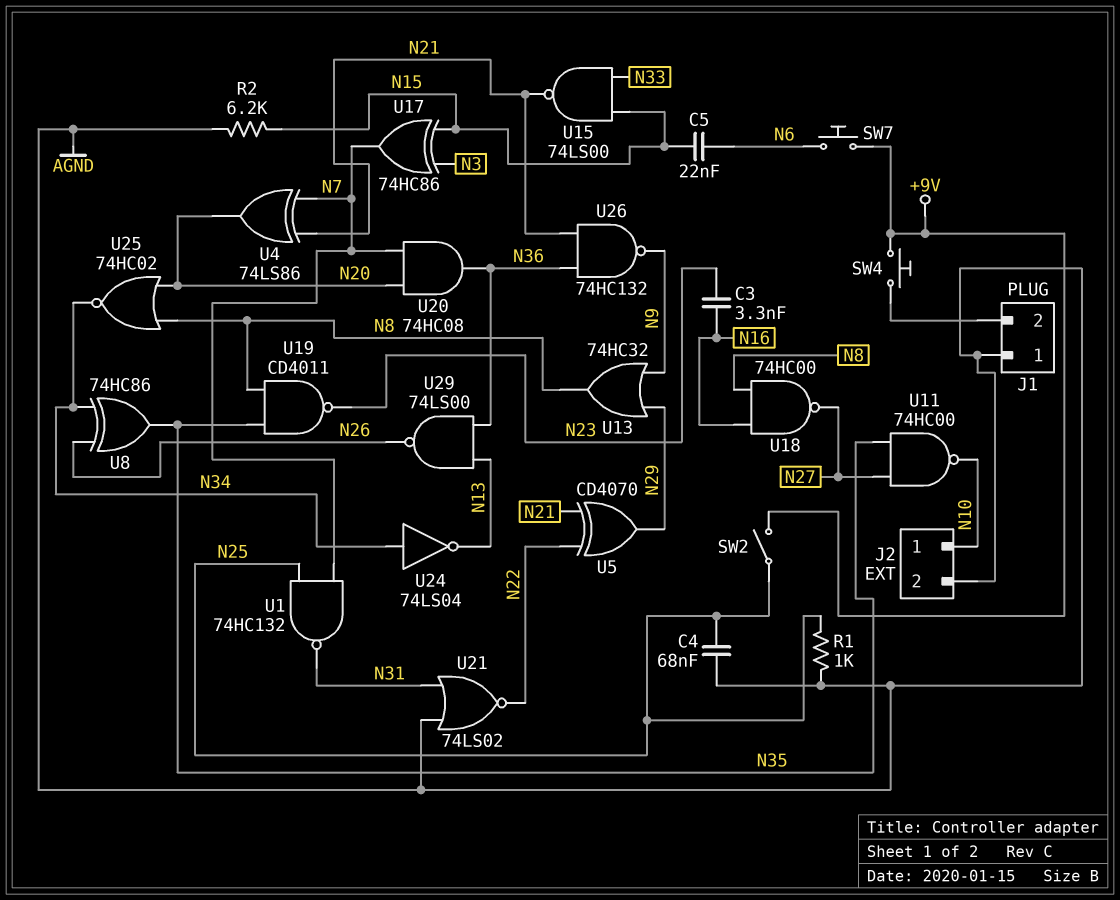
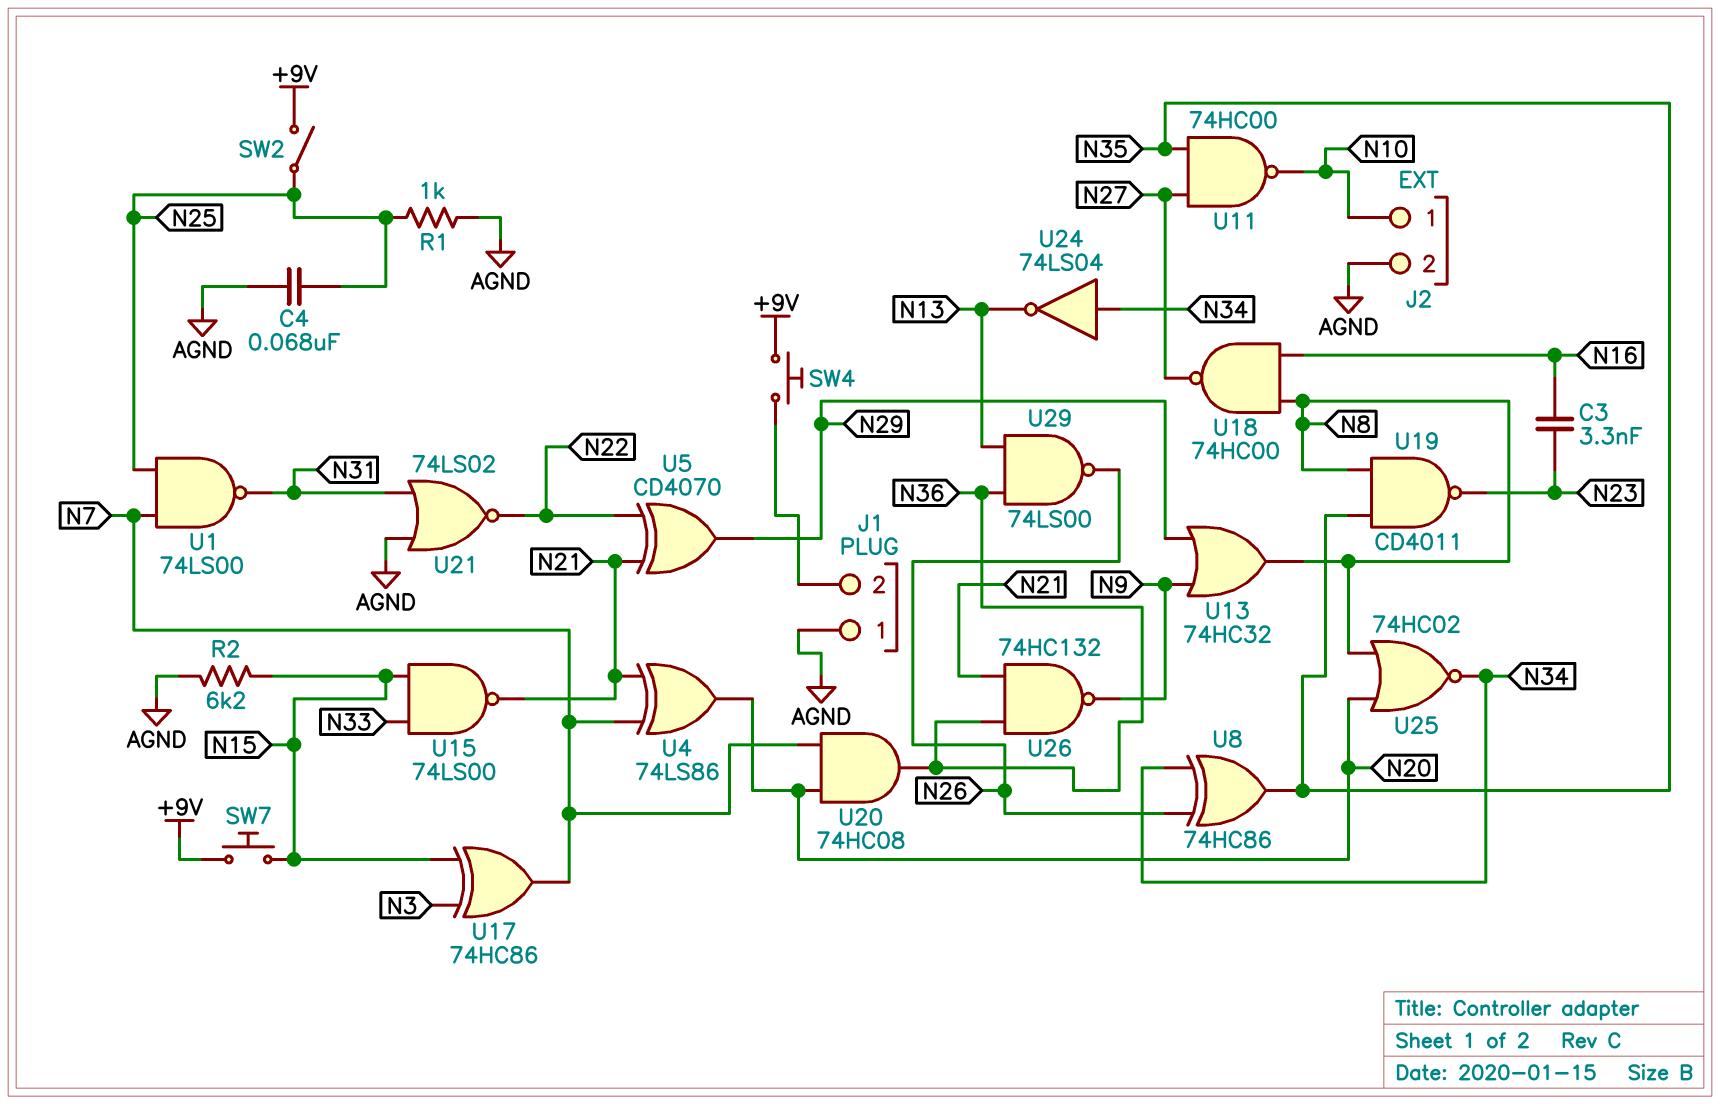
C5: 22nF (N6, N15) -> none
SW7: button (+9V, N6) -> button (+9V, N15)
U1: NAND 74HC132 (in N7, in N25, out N31) -> NAND 74LS00 (in N7, in N25, out N31)

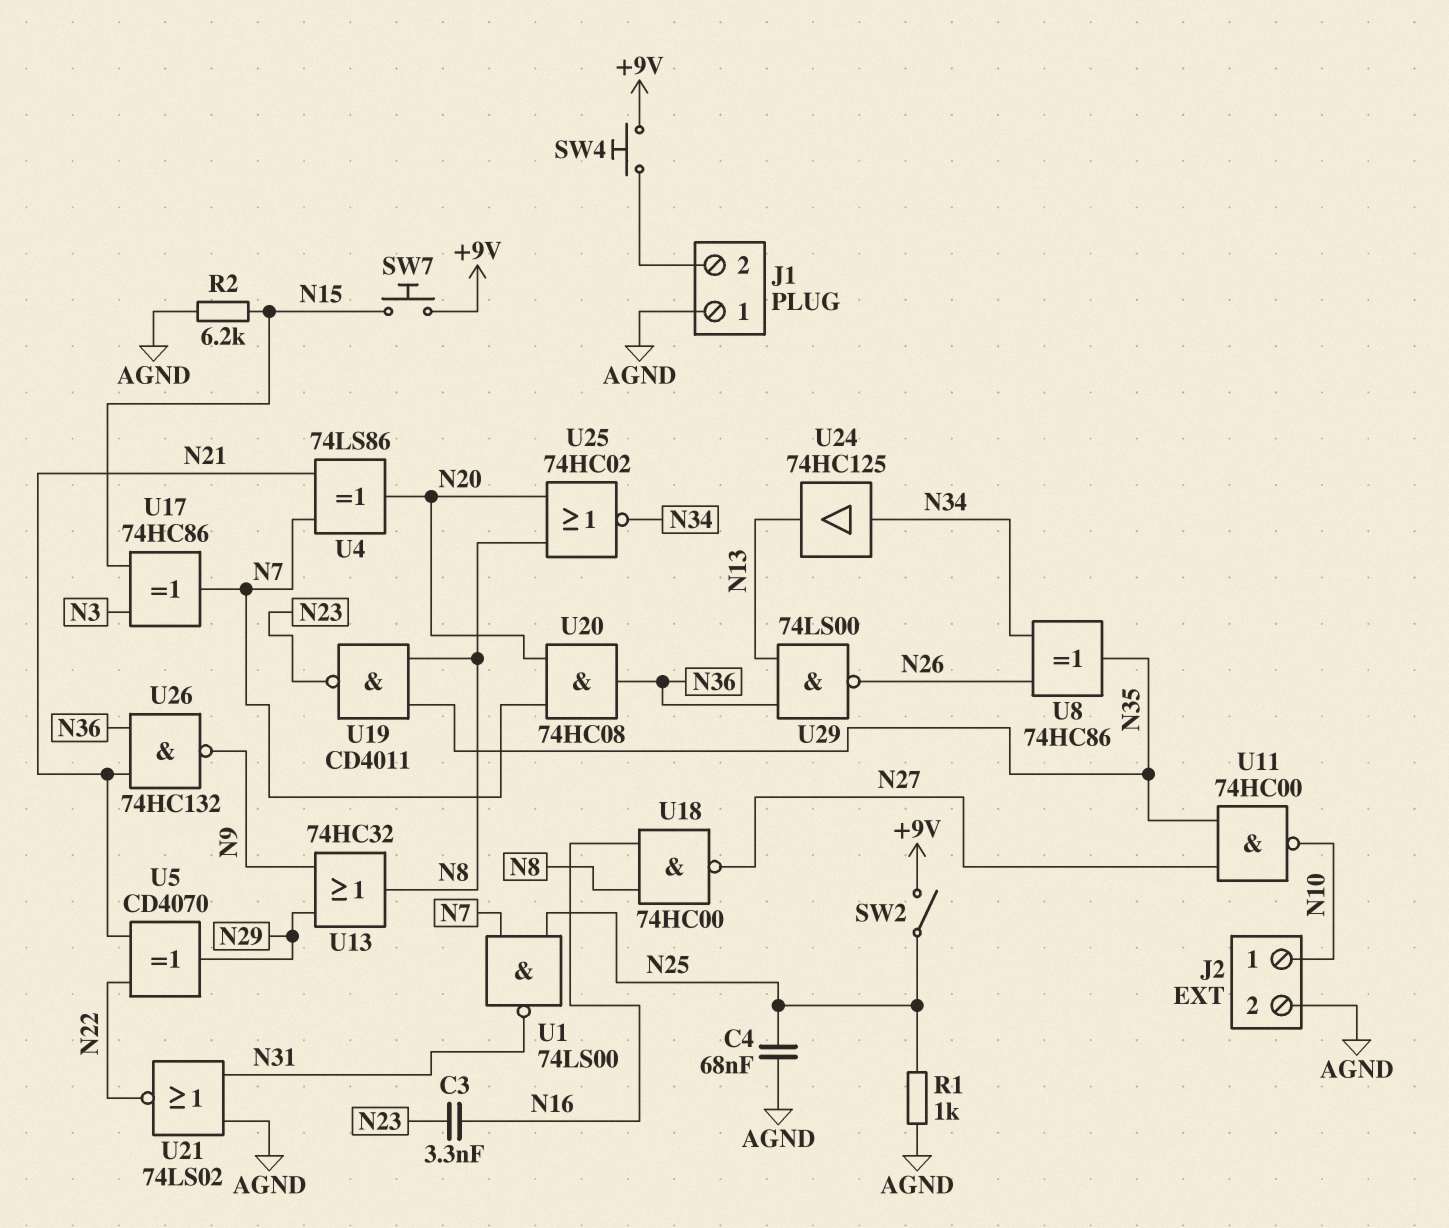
U15: NAND 74LS00 (in N15, in N33, out N21) -> none
U24: NOT 74LS04 (in N34, out N13) -> buffer 74HC125 (in N34, out N13)

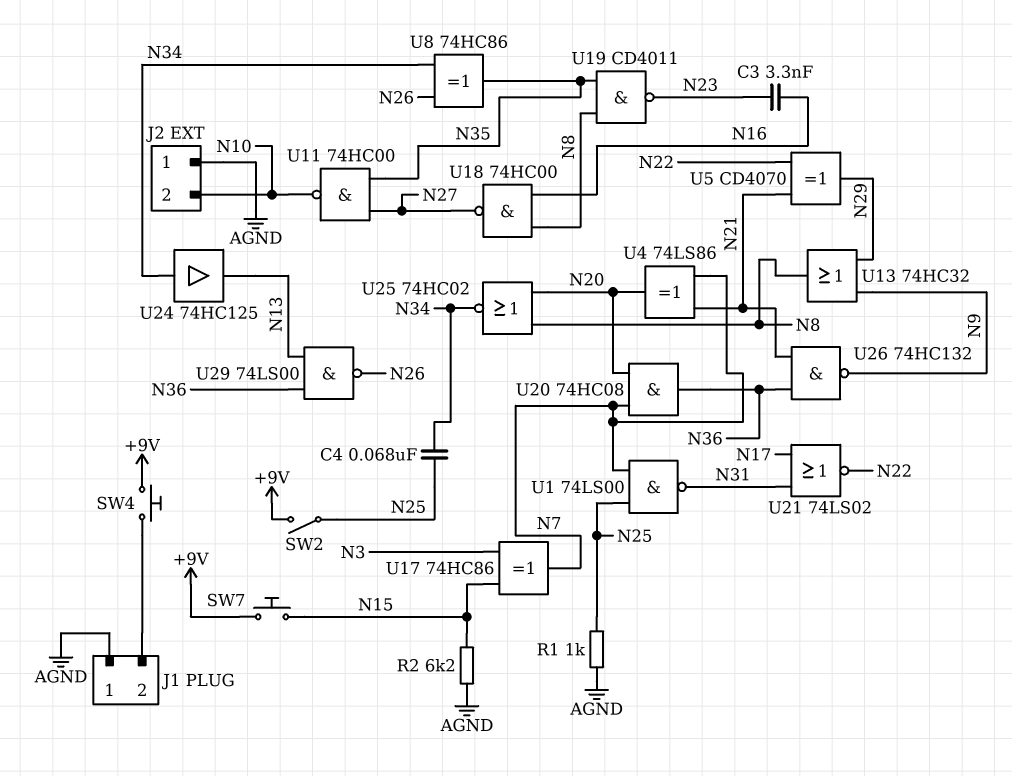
C4: 68nF (AGND, N25) -> 68nF (N25, N34)
J2 pin 1: N10 -> AGND
J2 pin 2: AGND -> N10
U21: NOR 74LS02 (in AGND, in N31, out N22) -> NOR 74LS02 (in N17, in N31, out N22)

